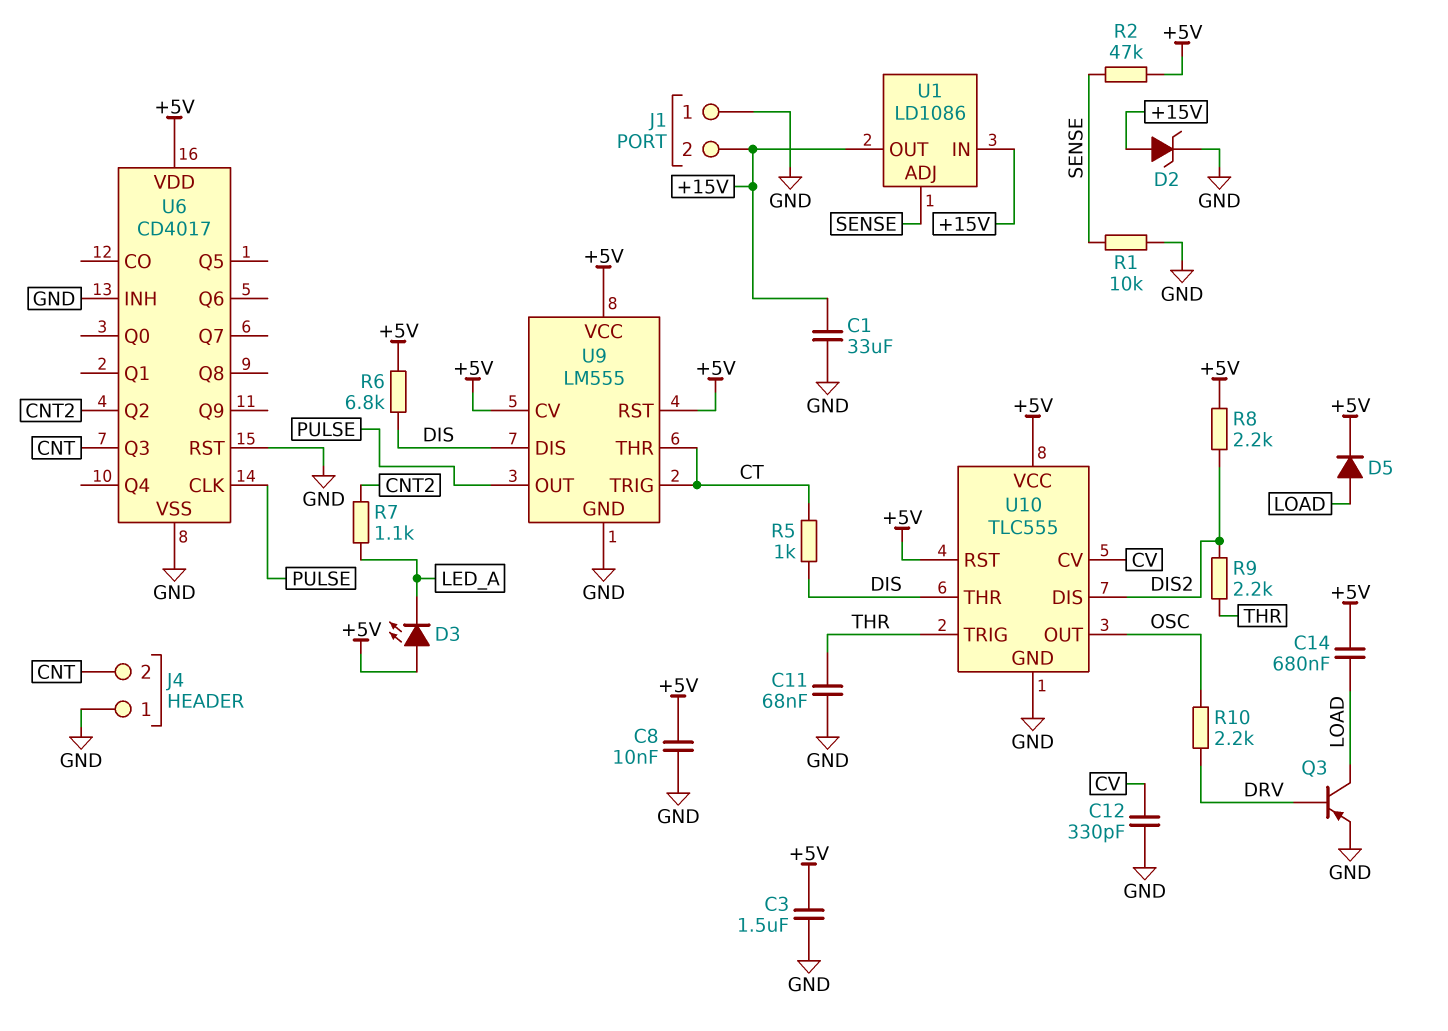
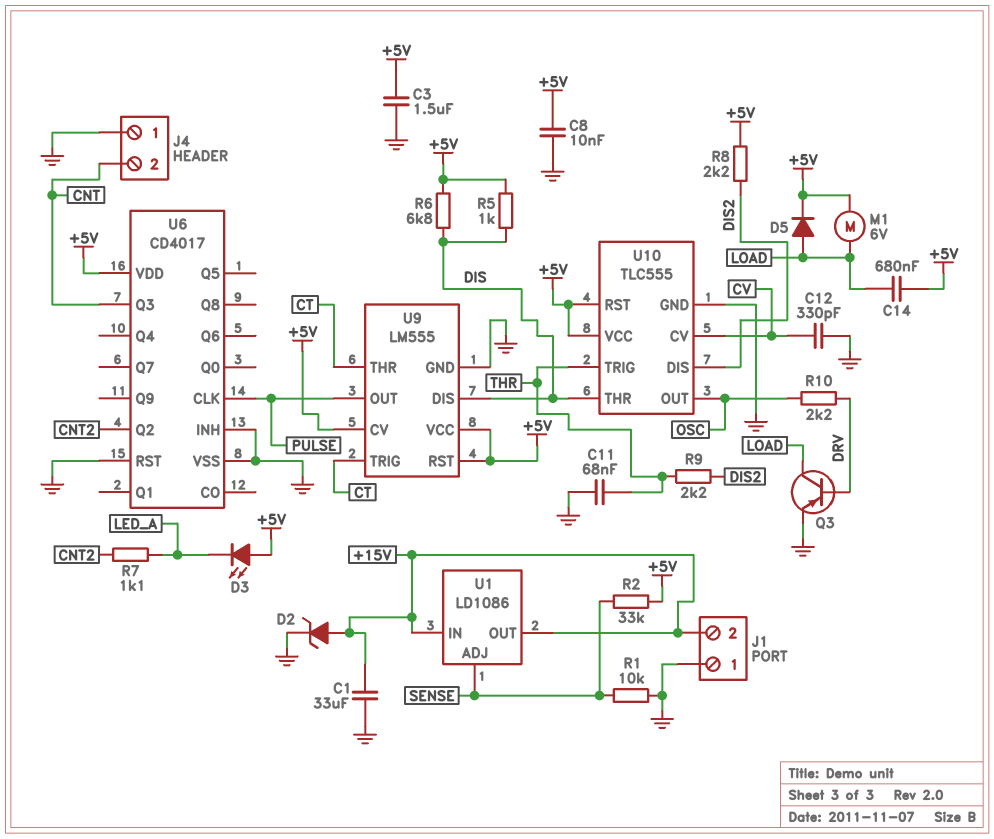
M1: none -> motor 6V (+5V, LOAD)
R2: 47k (+5V, SENSE) -> 33k (+5V, SENSE)
R5: 1k (CT, DIS) -> 1k (+5V, DIS)

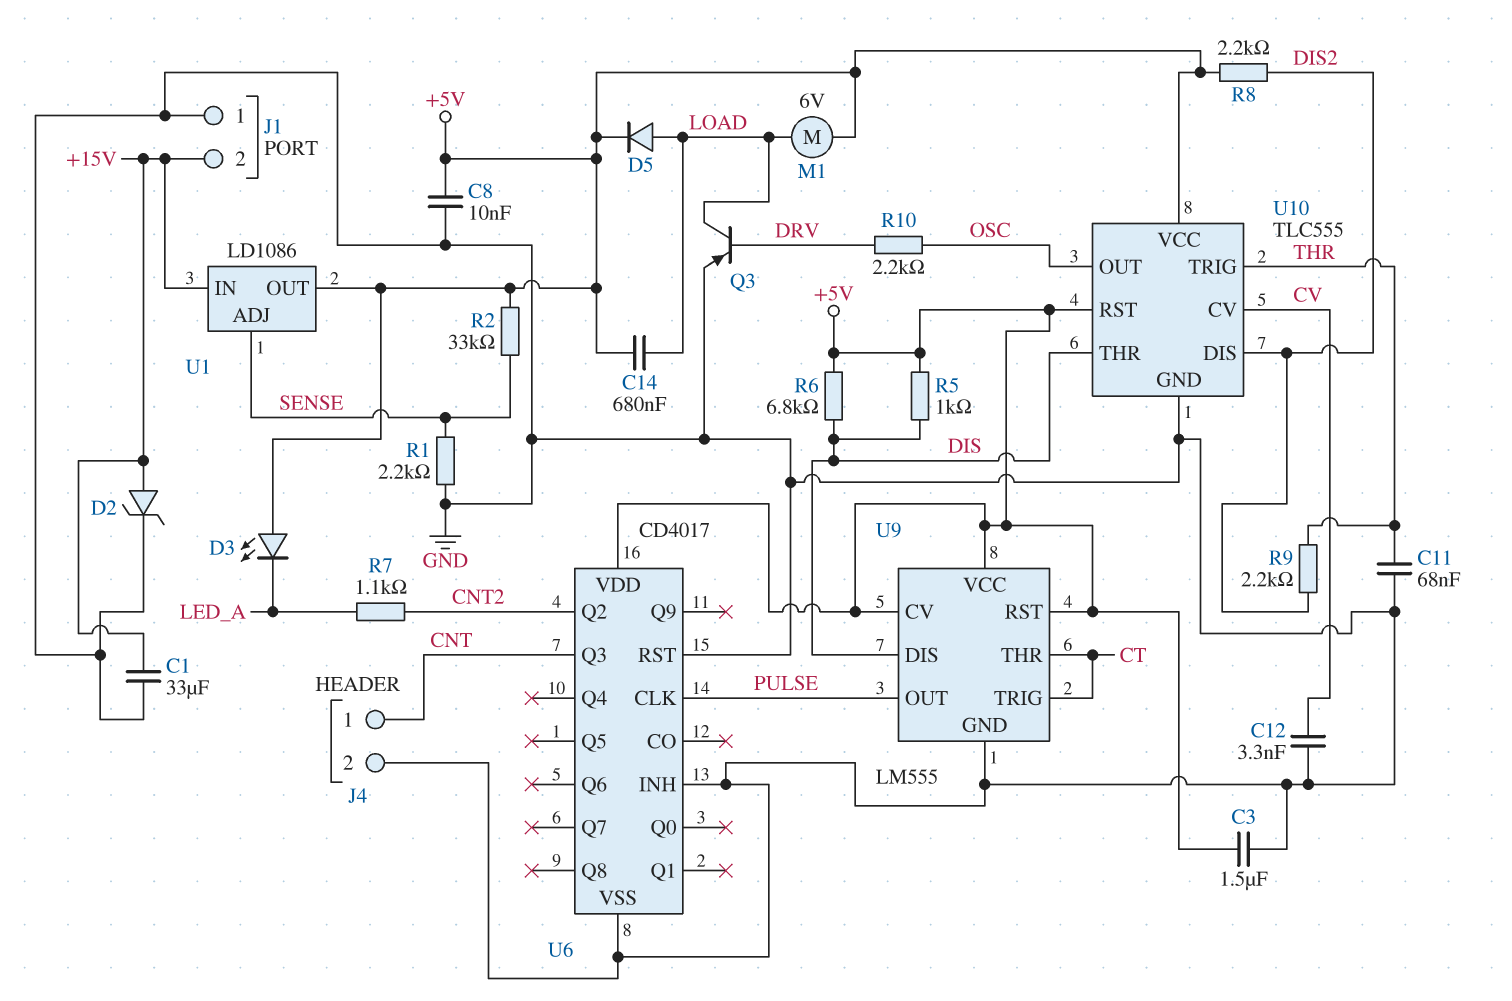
C12: 330pF (CV, GND) -> 3.3nF (CV, GND)
J4 pin 1: GND -> CNT
J4 pin 2: CNT -> GND
R1: 10k (GND, SENSE) -> 2.2k (GND, SENSE)
U1 pin OUT: +15V -> +5V

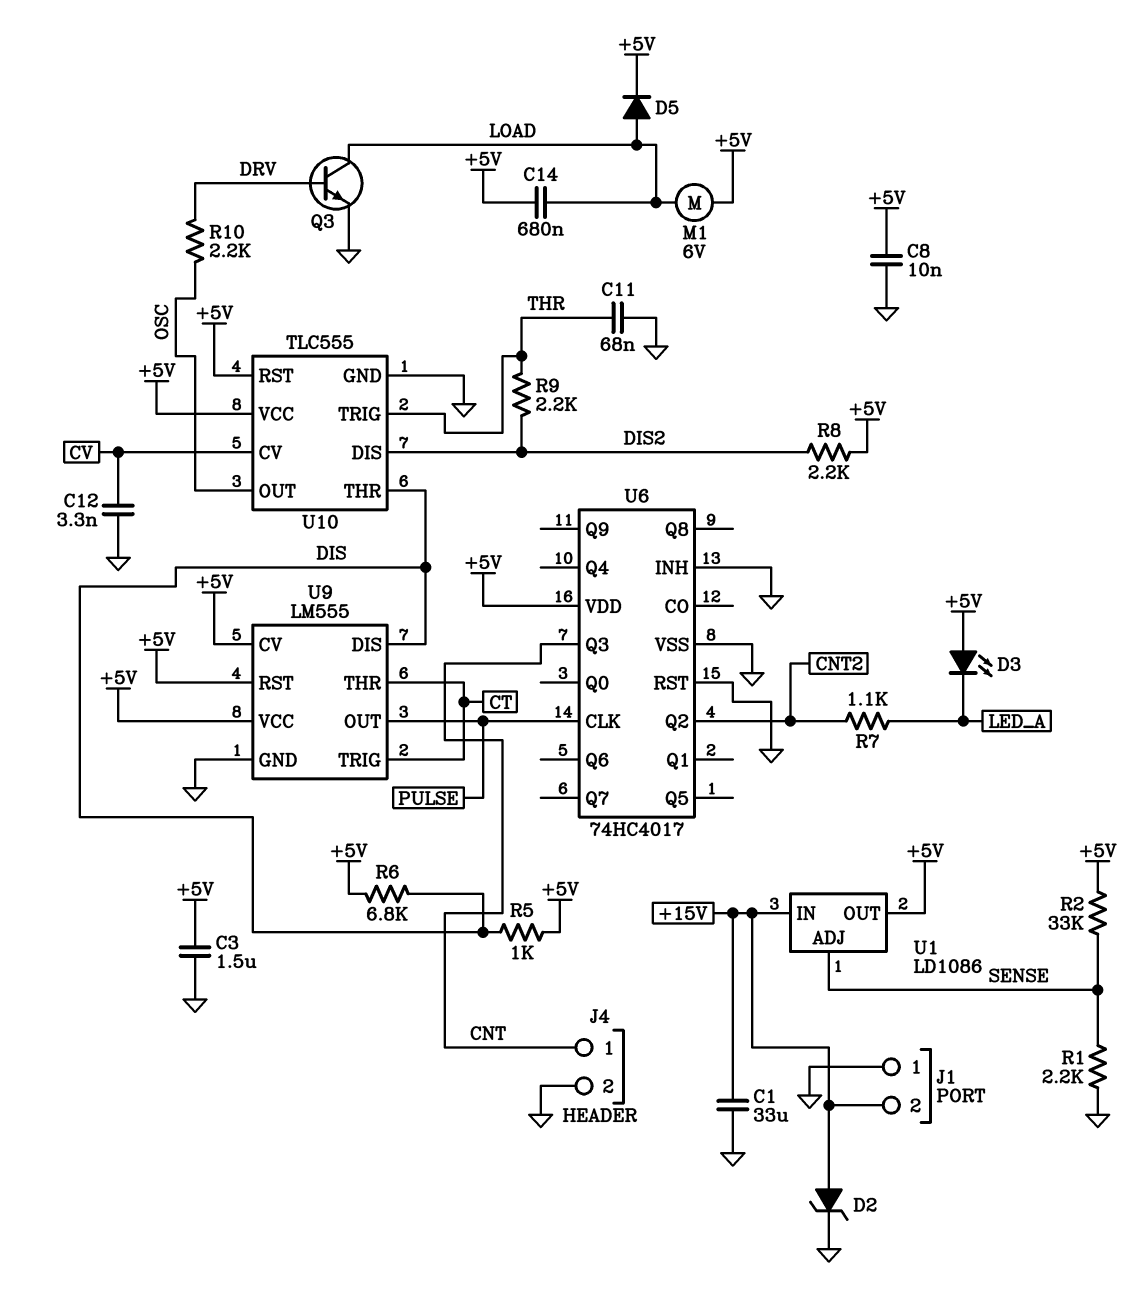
Q3: PNP (B DRV, C LOAD, E GND) -> NPN (B DRV, C LOAD, E GND)
U6: CD4017 -> 74HC4017

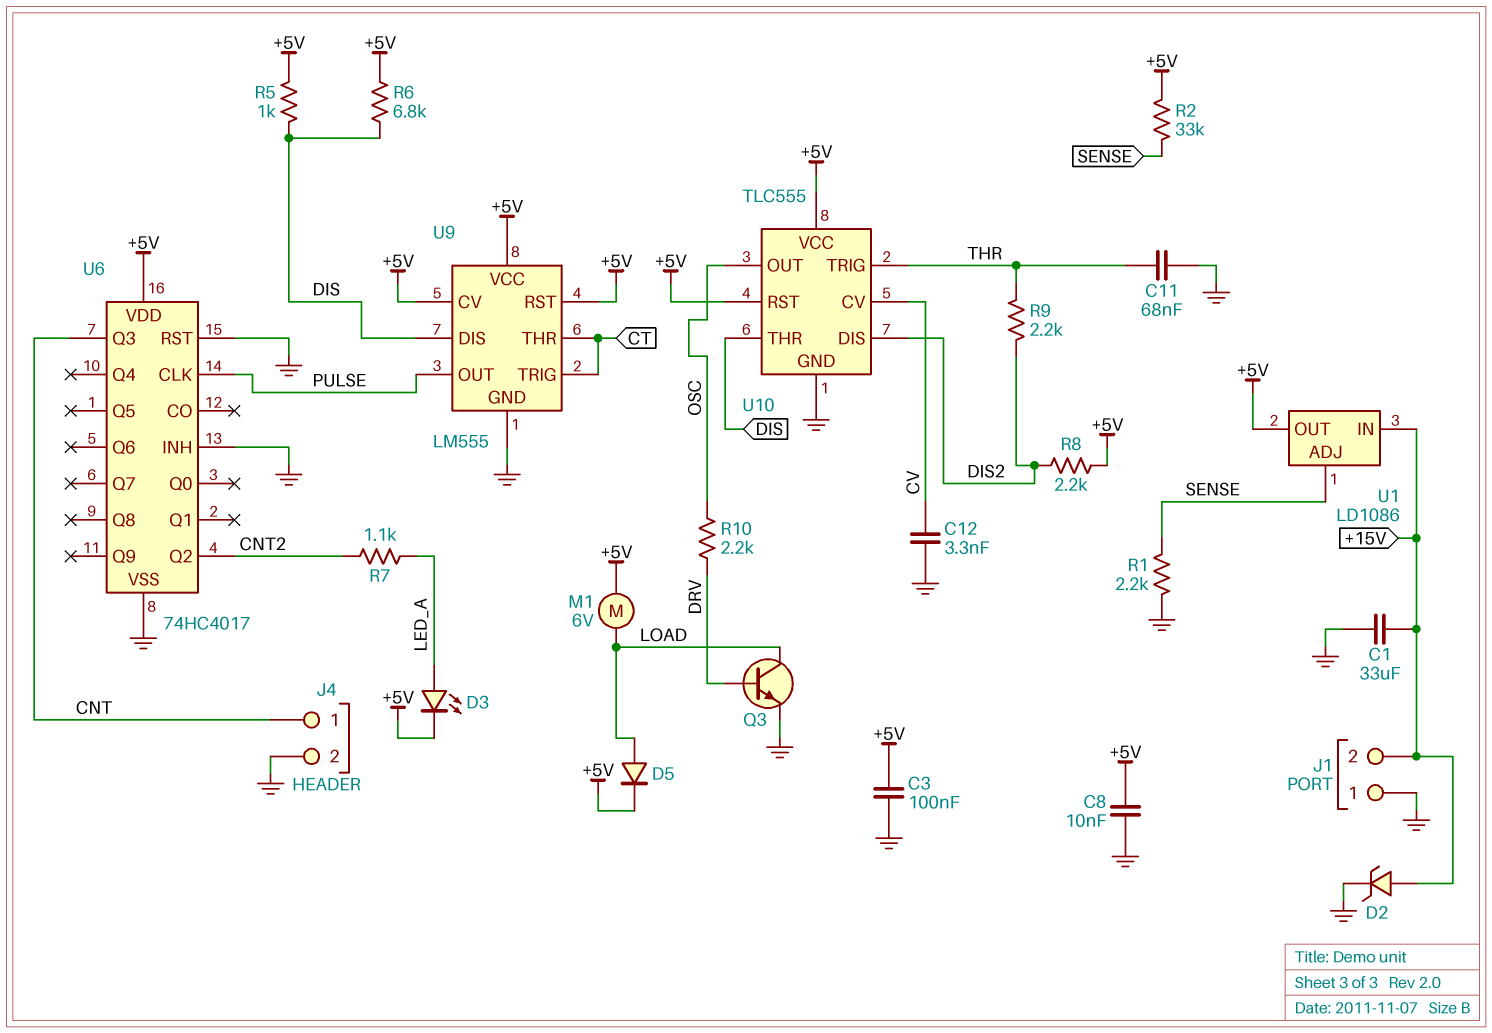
C3: 1.5uF (+5V, GND) -> 100nF (+5V, GND)
C14: 680nF (+5V, LOAD) -> none
D3: LED (A +5V, K LED_A) -> LED (A LED_A, K +5V)

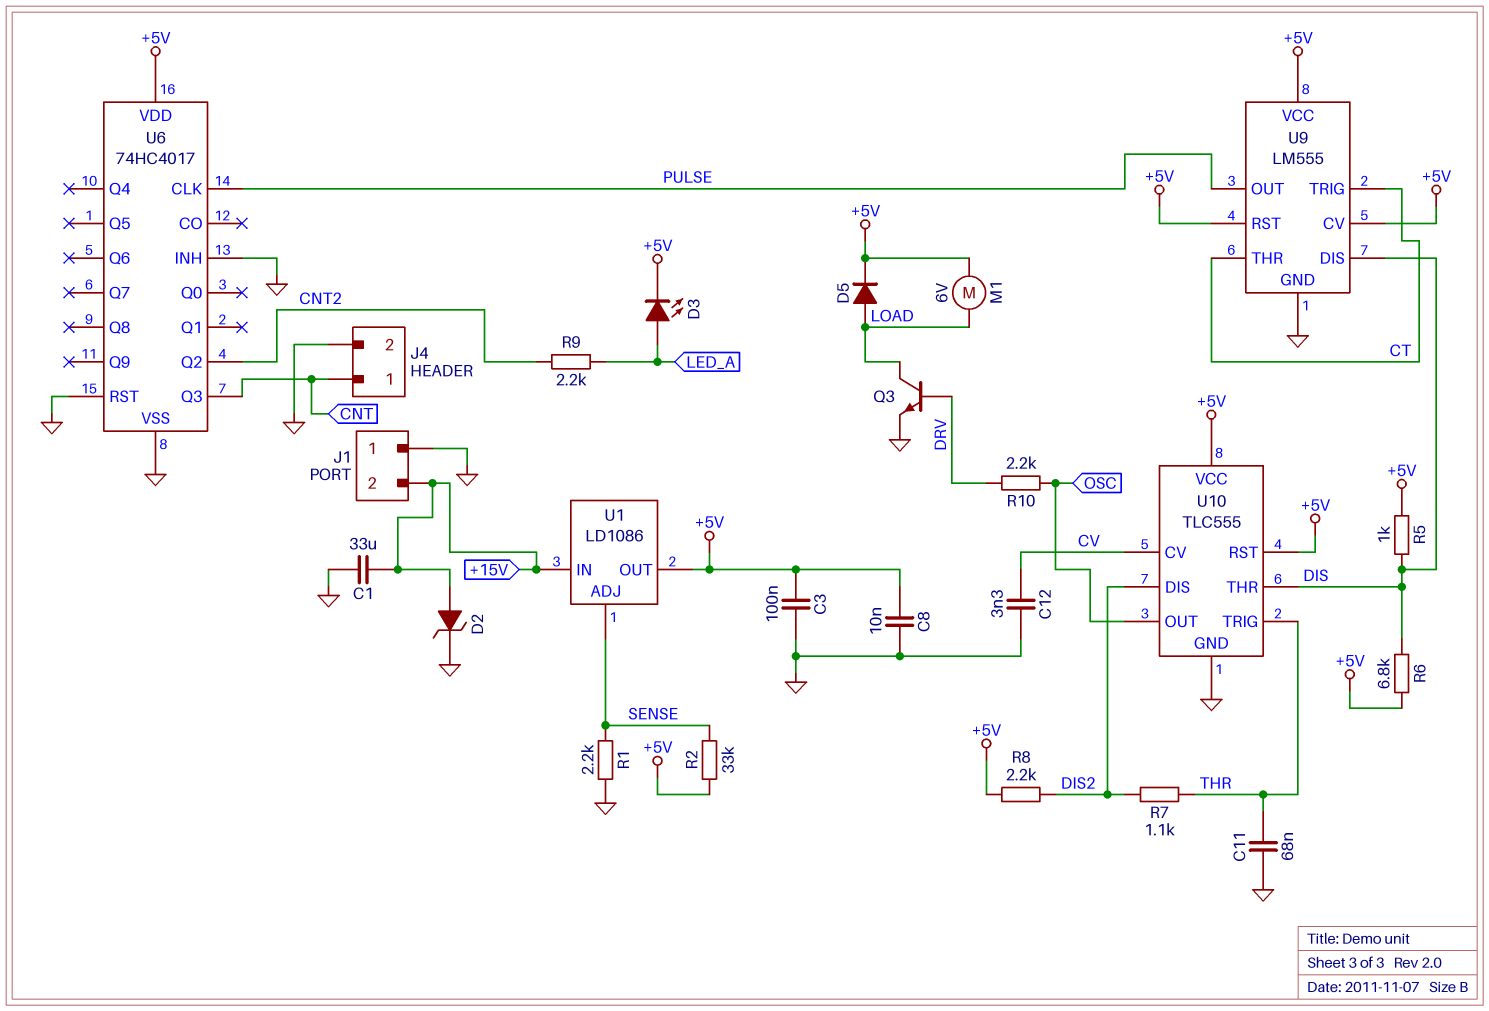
R7: 1.1k (CNT2, LED_A) -> 1.1k (DIS2, THR)
R9: 2.2k (DIS2, THR) -> 2.2k (CNT2, LED_A)

